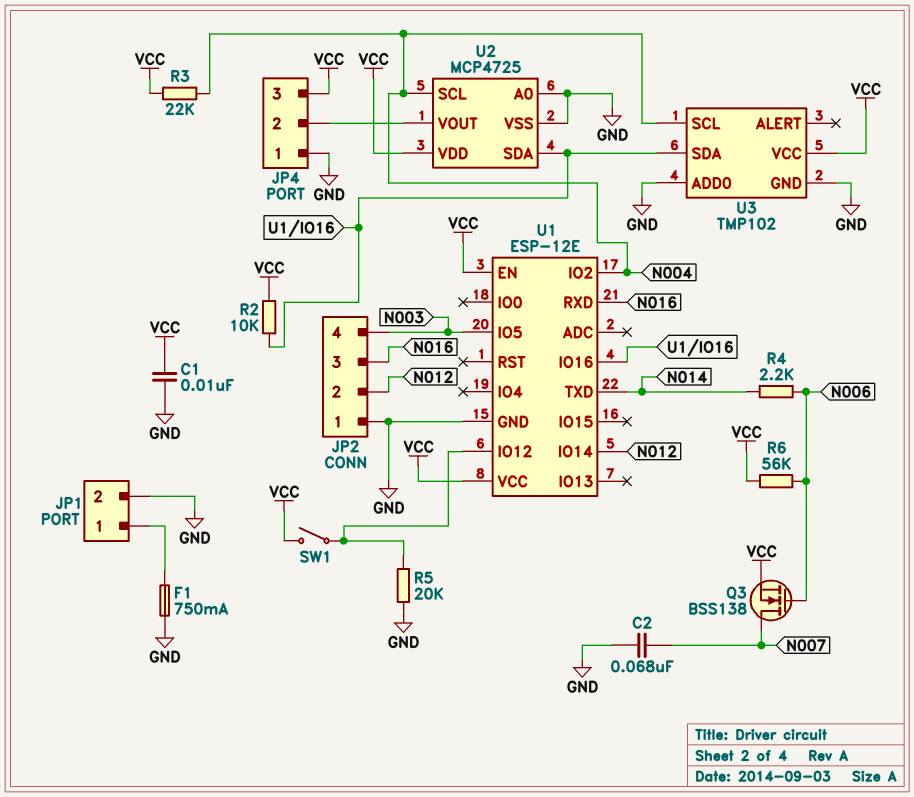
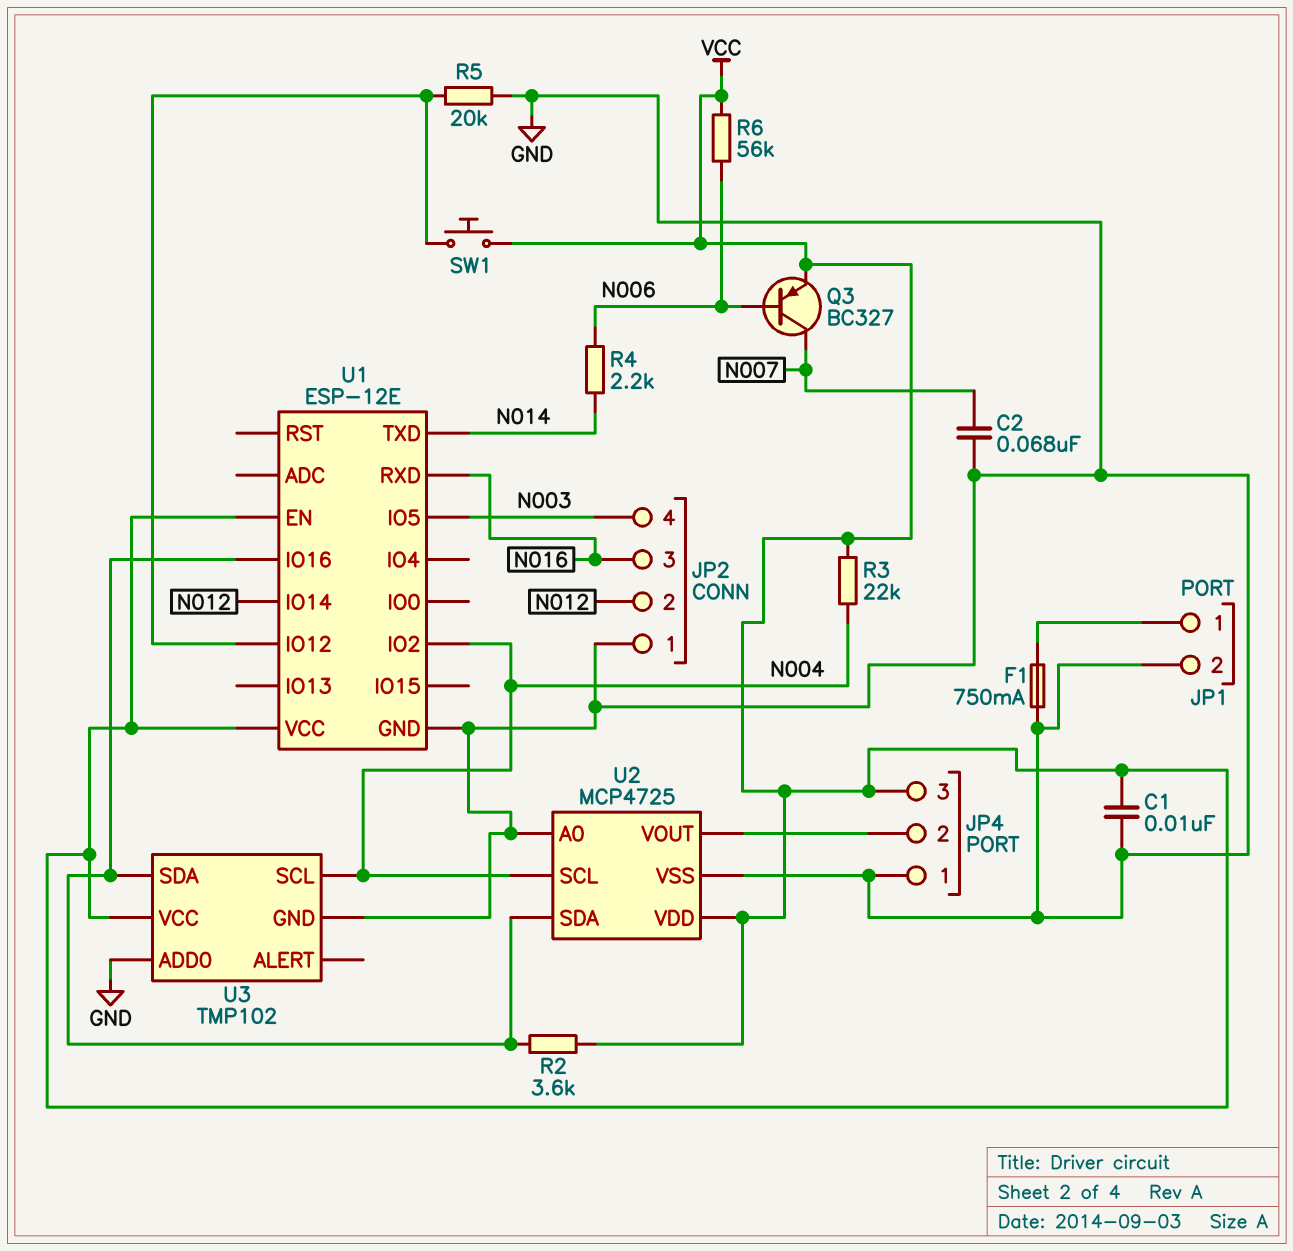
Q3: NMOS BSS138 (G N006, D N007, S VCC) -> PNP BC327 (B N006, C N007, E VCC)
R2: 10k (U1/IO16, VCC) -> 3.6k (U1/IO16, VCC)
SW1: switch (U1/IO12, VCC) -> button (U1/IO12, VCC)

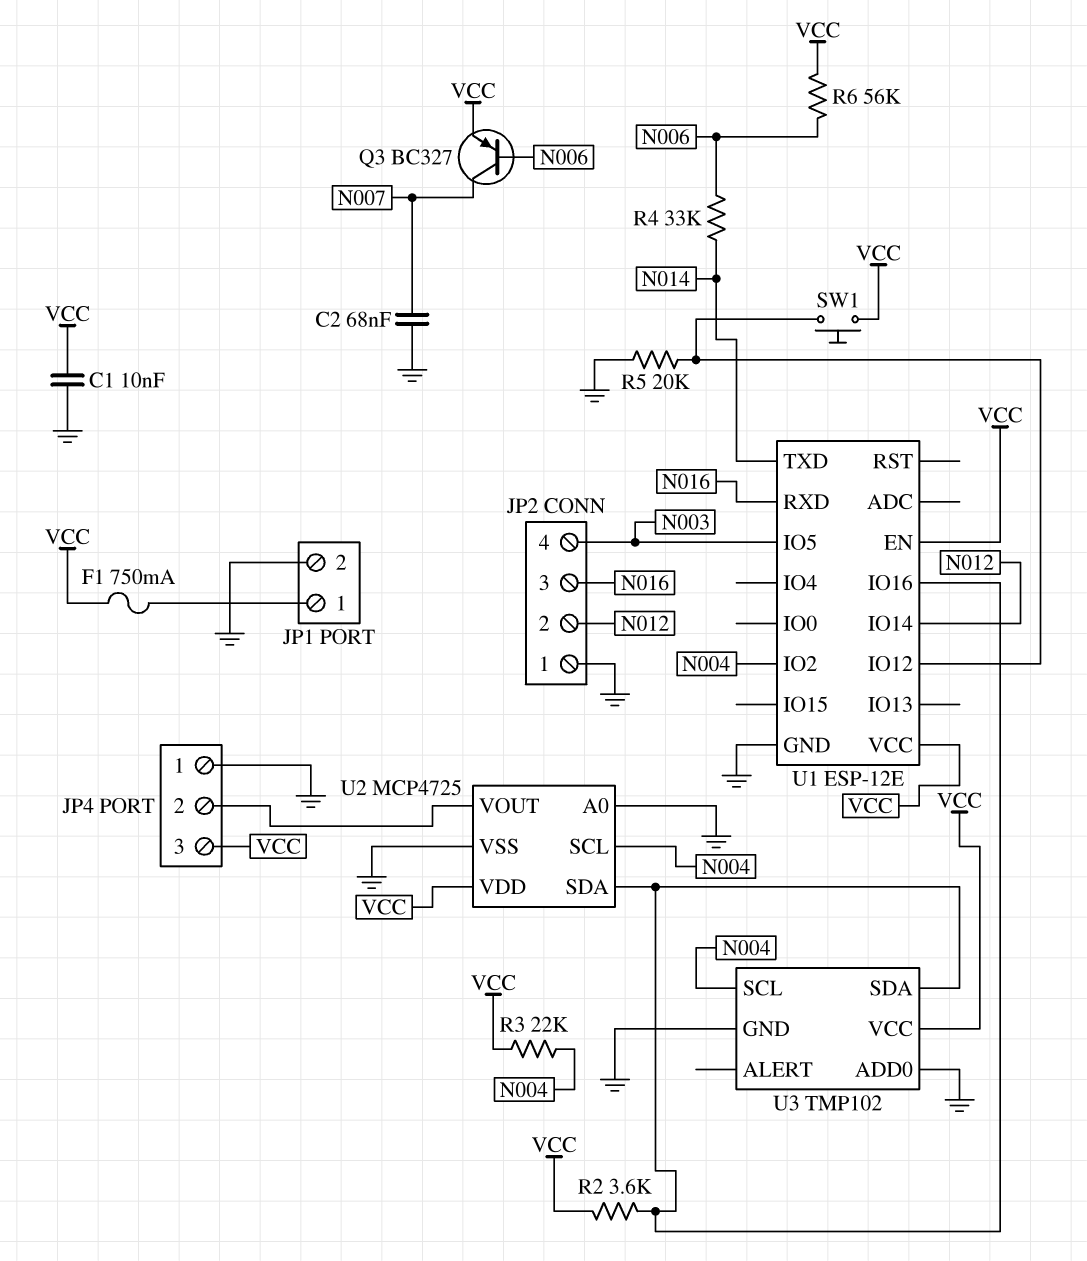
F1: 750mA (GND, JP1/1) -> 750mA (JP1/1, VCC)
R4: 2.2k (N006, N014) -> 33k (N006, N014)

